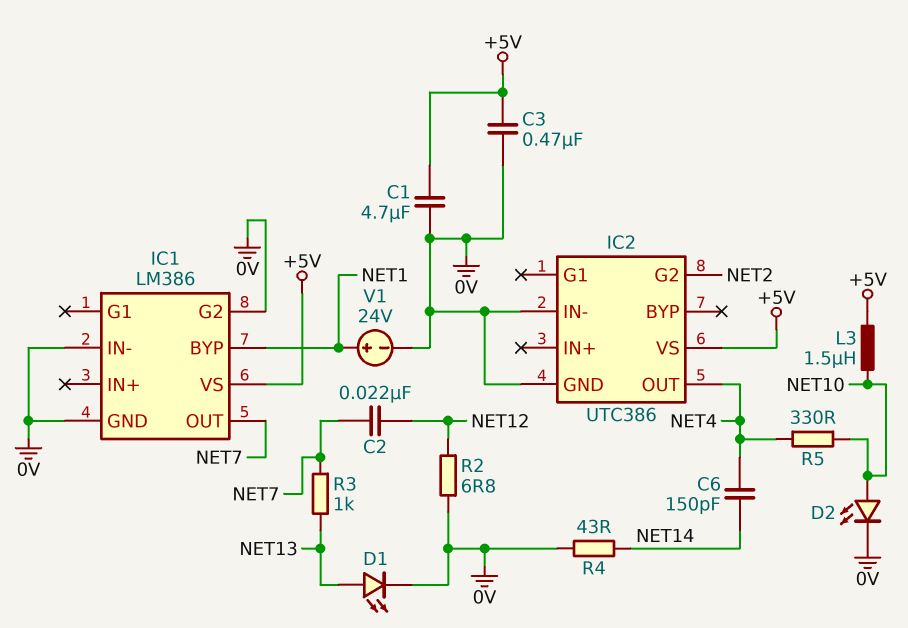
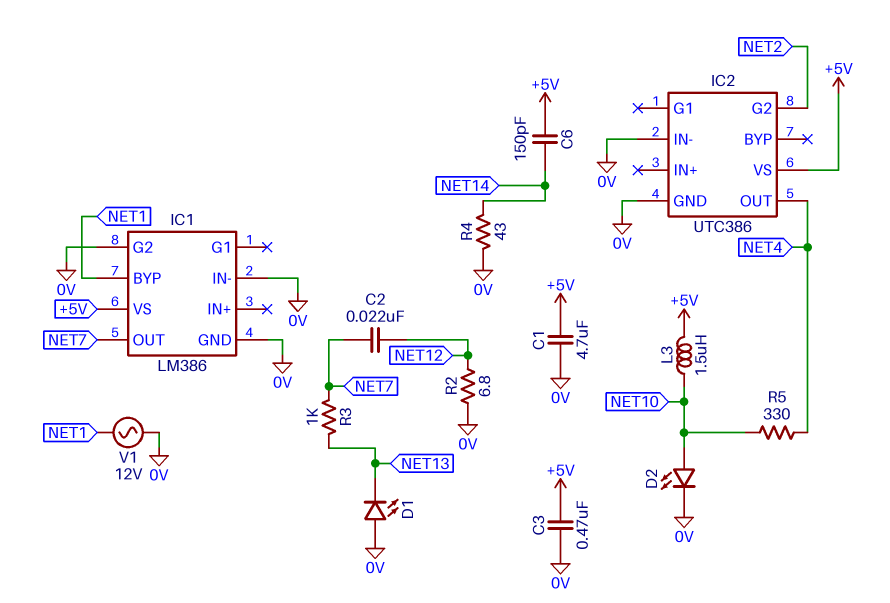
C6: 150pF (NET4, NET14) -> 150pF (+5V, NET14)
D1: LED (A NET13, K 0V) -> LED (A 0V, K NET13)
V1: 24V (plus NET1, minus 0V) -> AC 12V (0V, NET1)

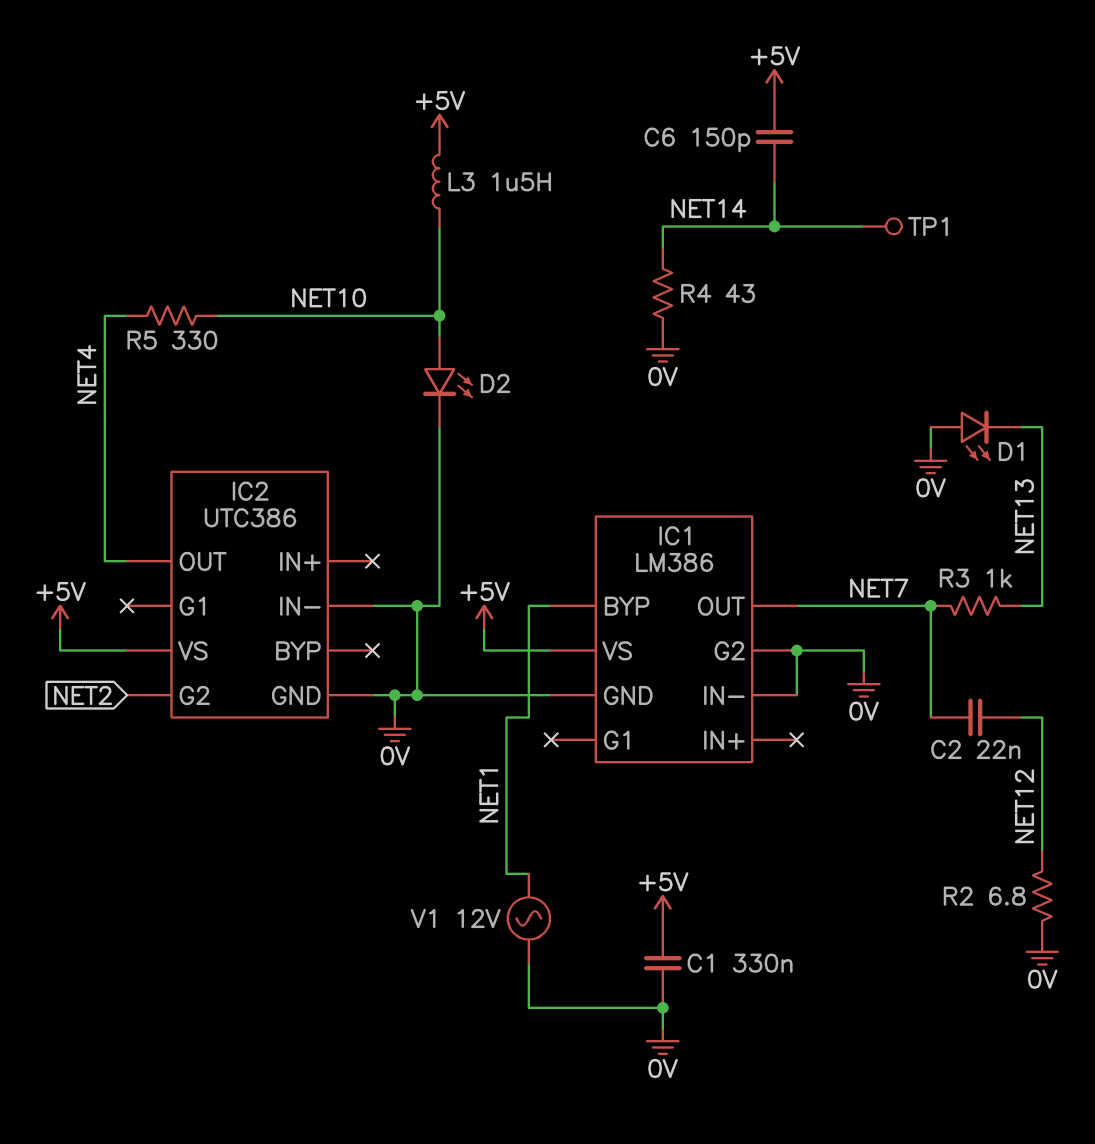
C1: 4.7uF (+5V, 0V) -> 330nF (+5V, 0V)
C3: 470nF (+5V, 0V) -> none
TP1: none -> test point (NET14)

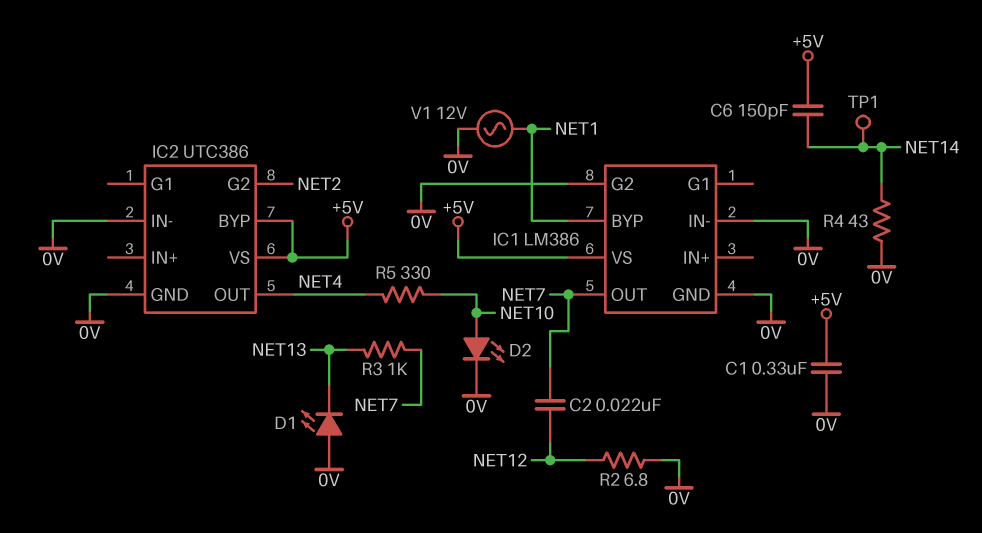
IC2 pin BYP: none -> +5V
L3: 1.5uH (+5V, NET10) -> none

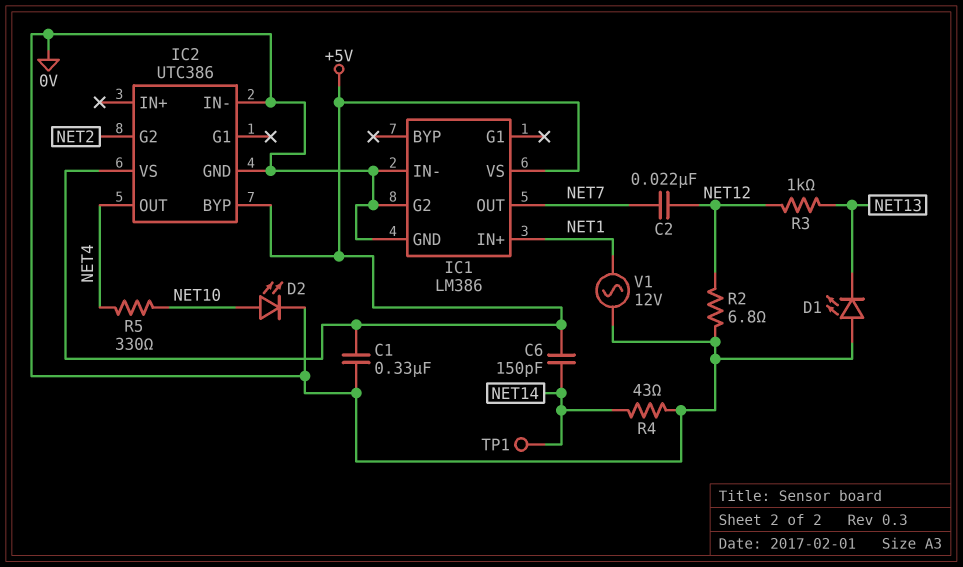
IC1 pin BYP: NET1 -> none
IC1 pin IN+: none -> NET1
R3: 1k (NET7, NET13) -> 1k (NET12, NET13)

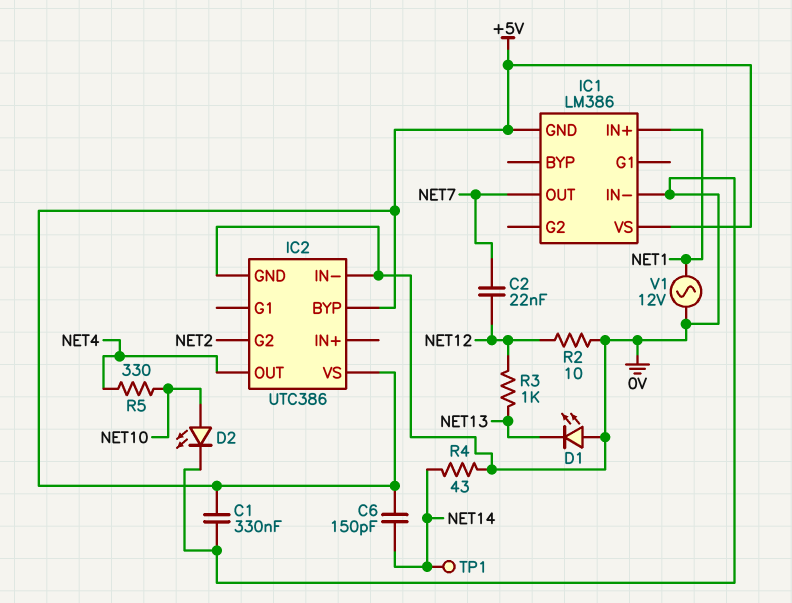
IC1 pin G2: 0V -> none
IC1 pin GND: 0V -> +5V
R2: 6.8 (0V, NET12) -> 10 (0V, NET12)

